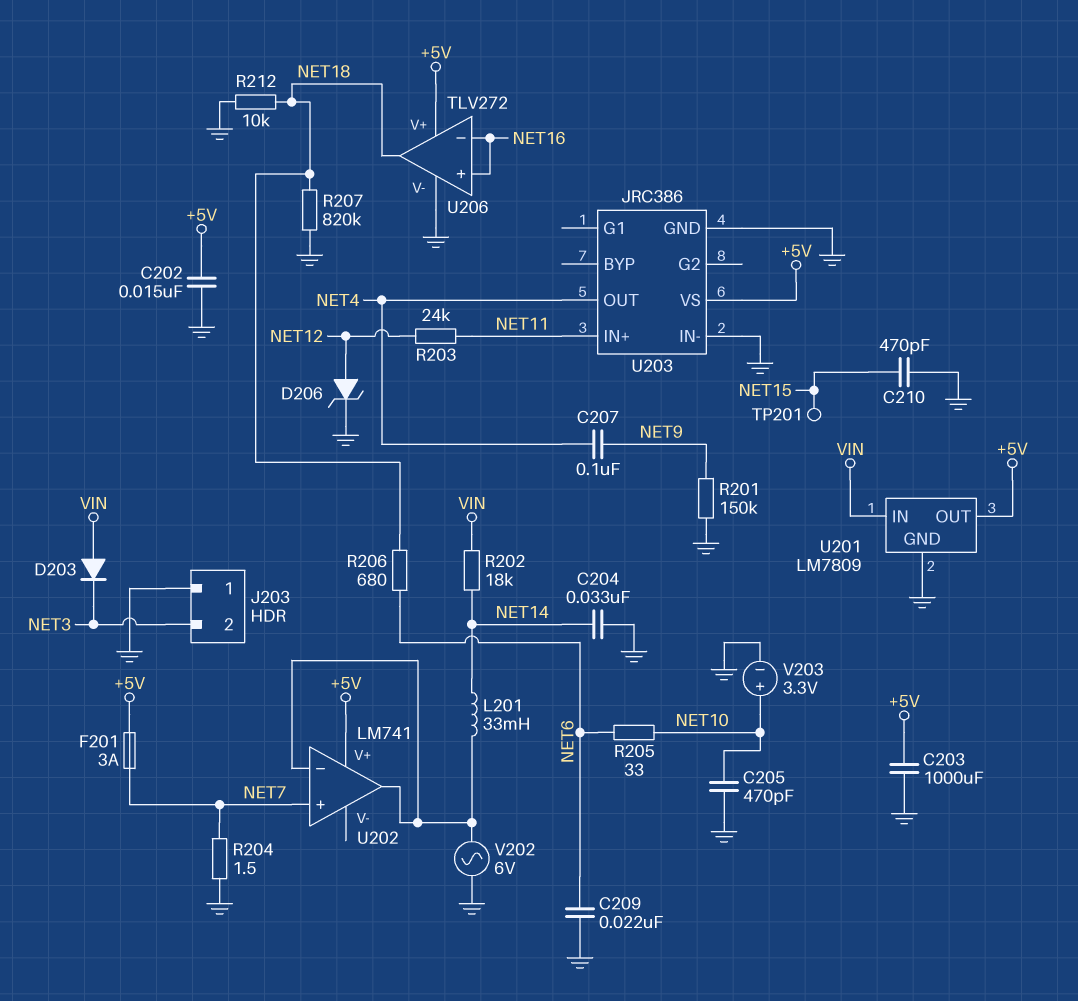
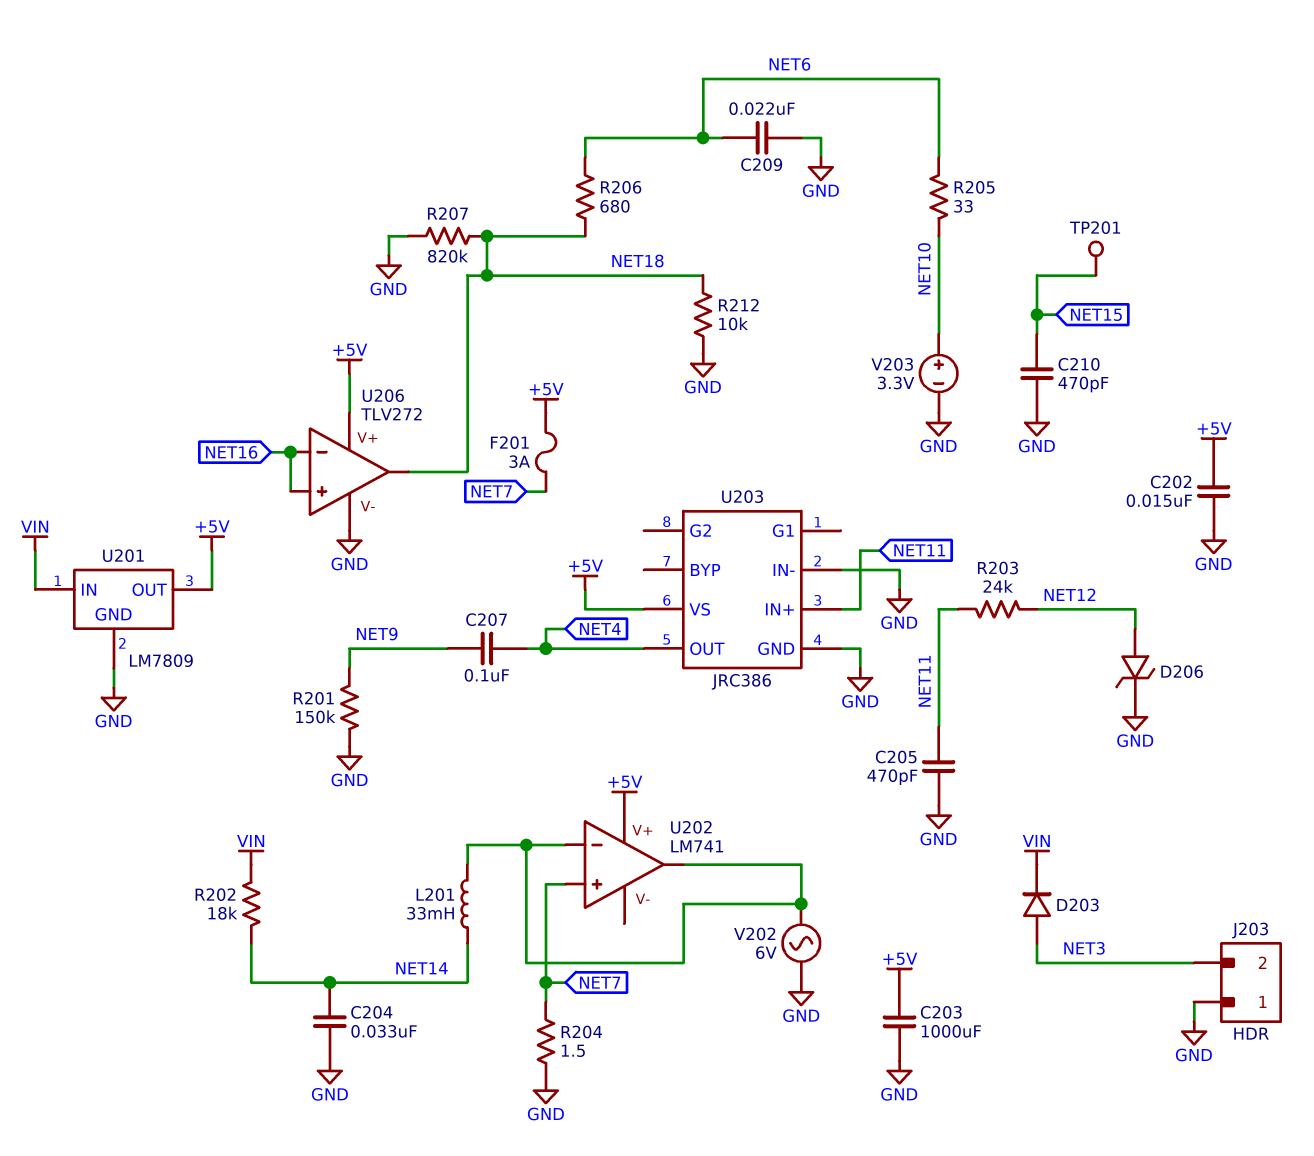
C205: 470pF (GND, NET10) -> 470pF (GND, NET11)
D203: diode (A VIN, K NET3) -> diode (A NET3, K VIN)

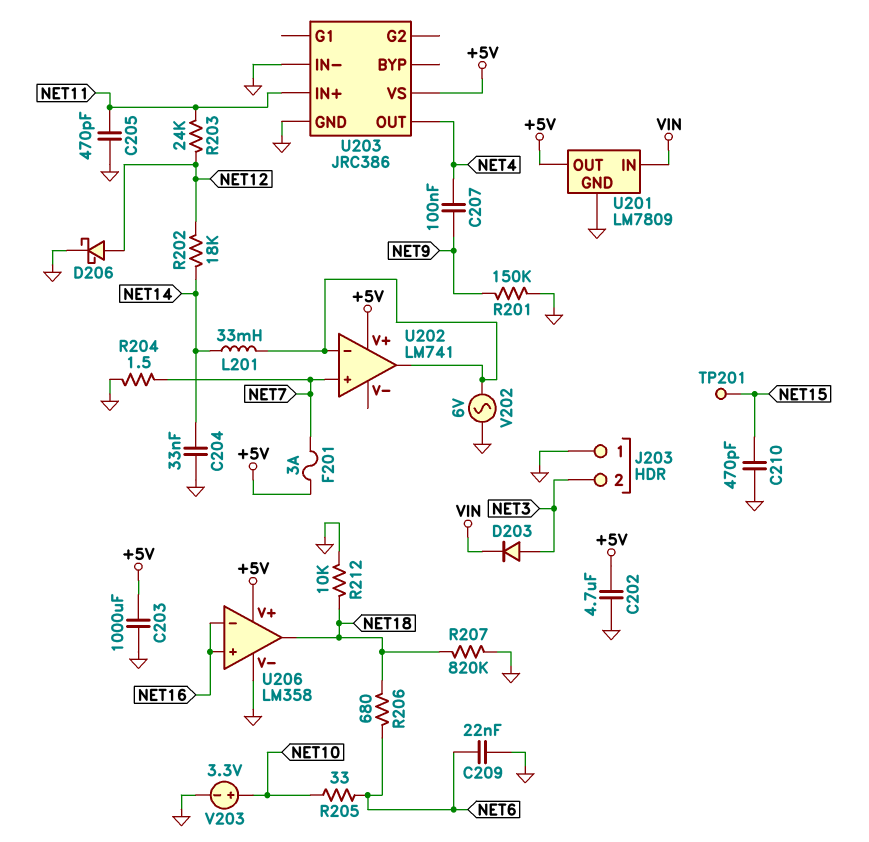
C202: 15nF (+5V, GND) -> 4.7uF (+5V, GND)
D206: zener (A NET12, K GND) -> schottky (A NET12, K GND)
R202: 18k (NET14, VIN) -> 18k (NET12, NET14)
U206: TLV272 -> LM358

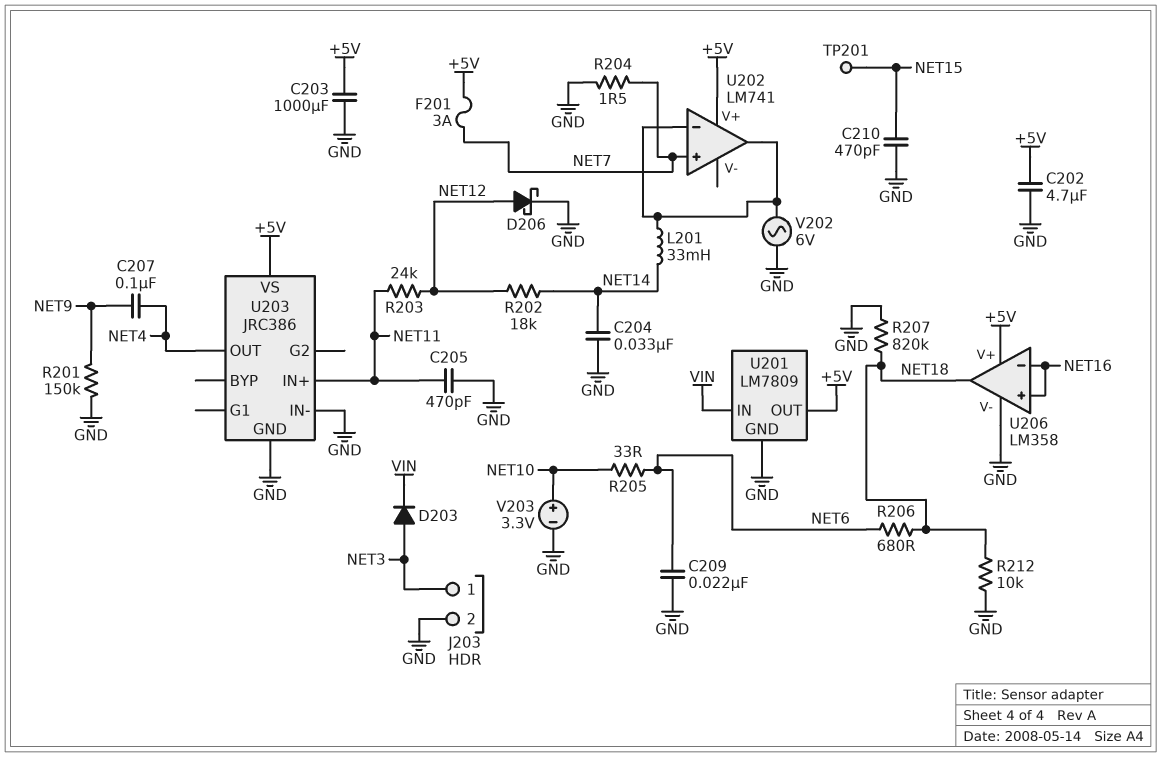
J203 pin 1: GND -> NET3
J203 pin 2: NET3 -> GND

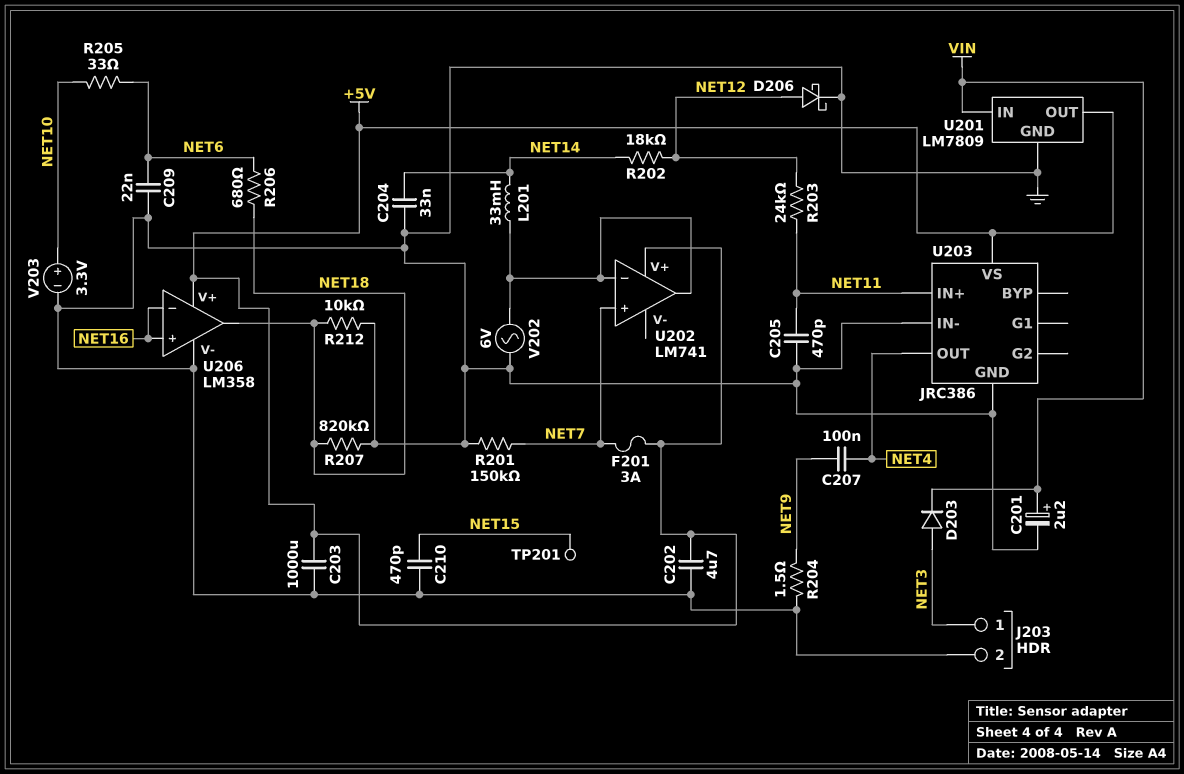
C201: none -> 2.2uF (plus VIN, minus GND)
R201: 150k (GND, NET9) -> 150k (GND, NET7)
R204: 1.5 (GND, NET7) -> 1.5 (GND, NET9)

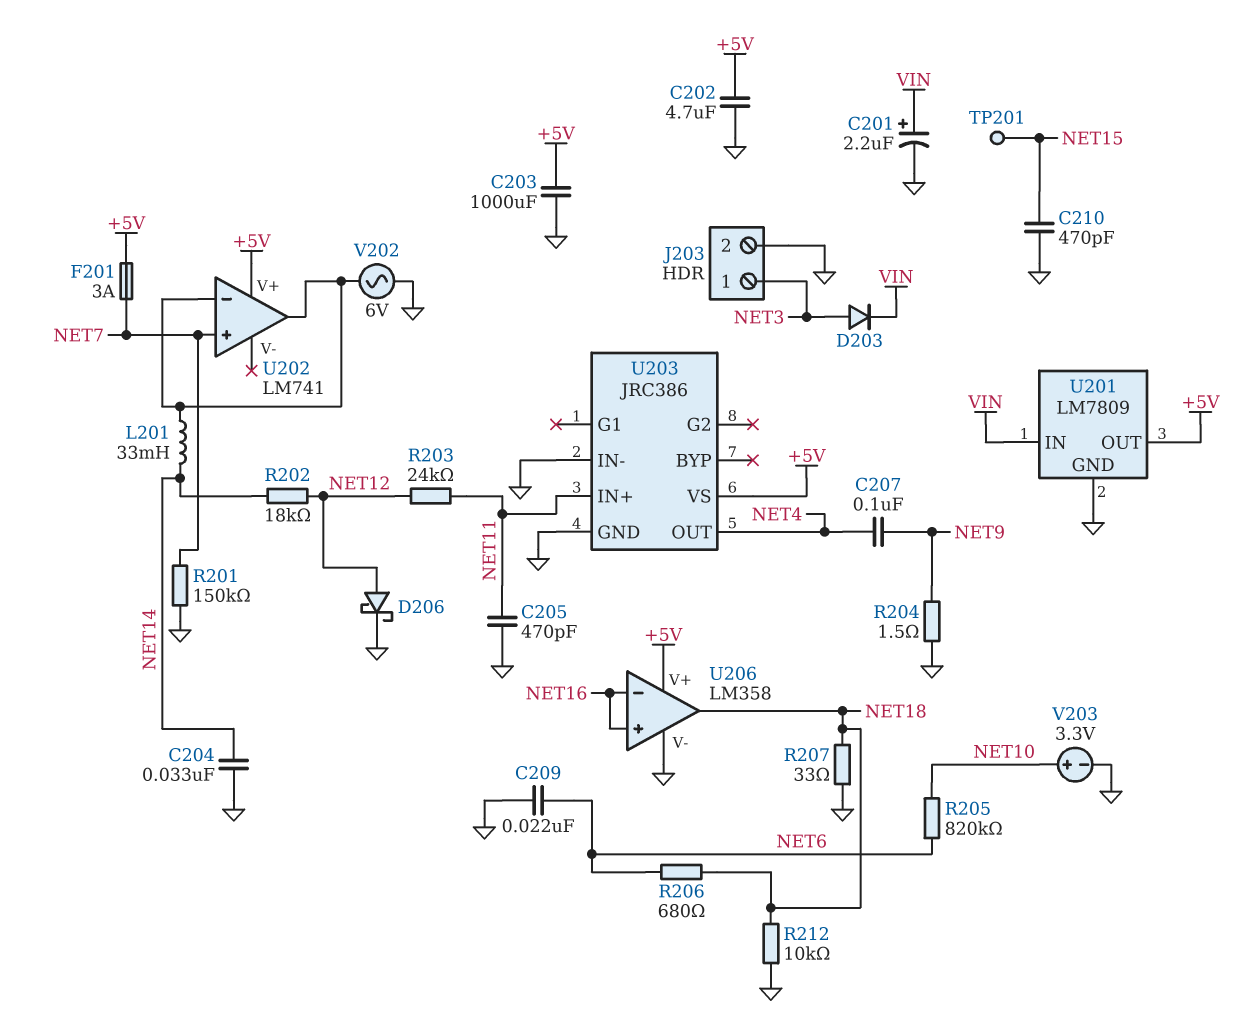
R205: 33 (NET6, NET10) -> 820k (NET6, NET10)
R207: 820k (GND, NET18) -> 33 (GND, NET18)

